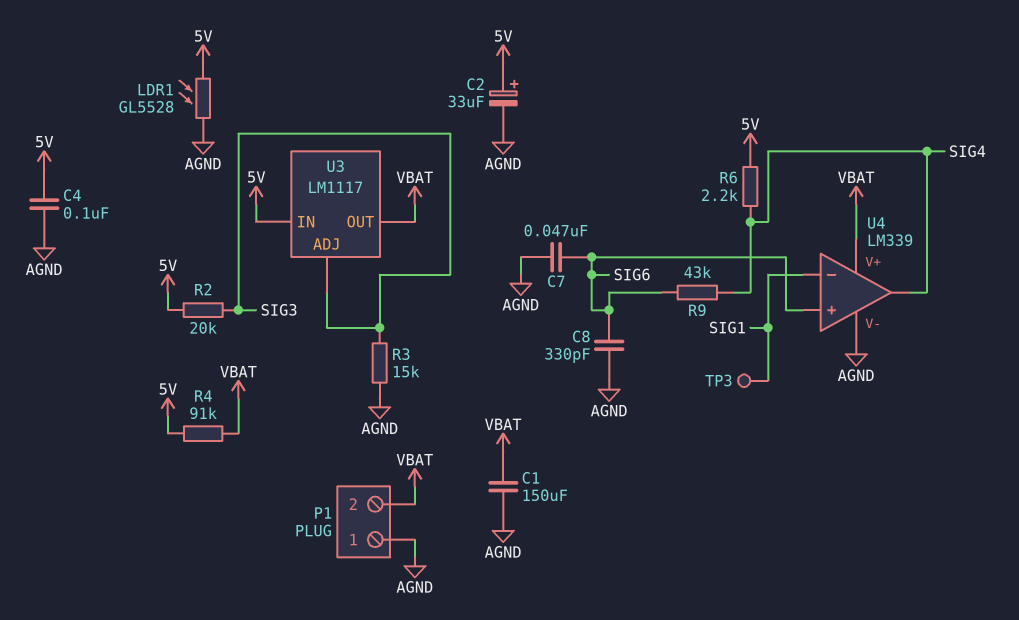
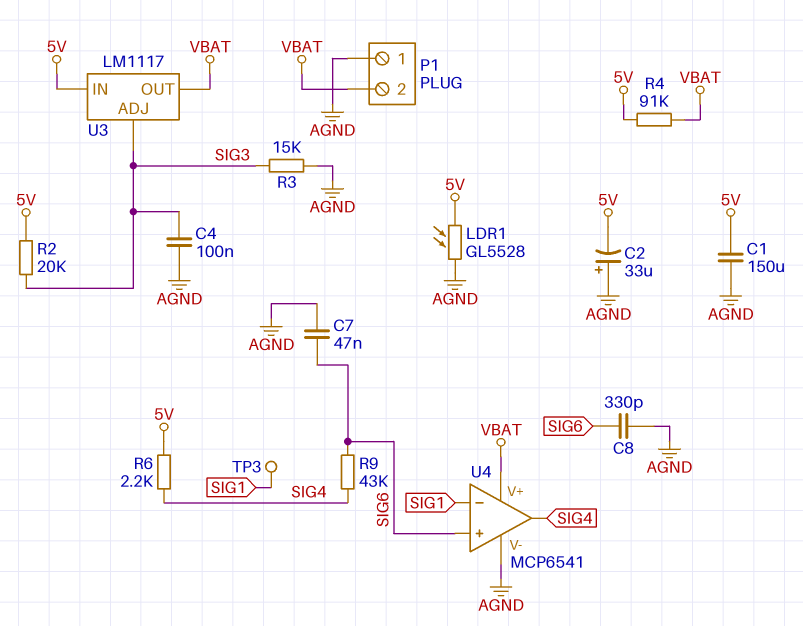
C1: 150uF (AGND, VBAT) -> 150uF (5V, AGND)
C2: 33uF (plus 5V, minus AGND) -> 33uF (plus AGND, minus 5V)
C4: 100nF (5V, AGND) -> 100nF (AGND, SIG3)
U4: LM339 -> MCP6541

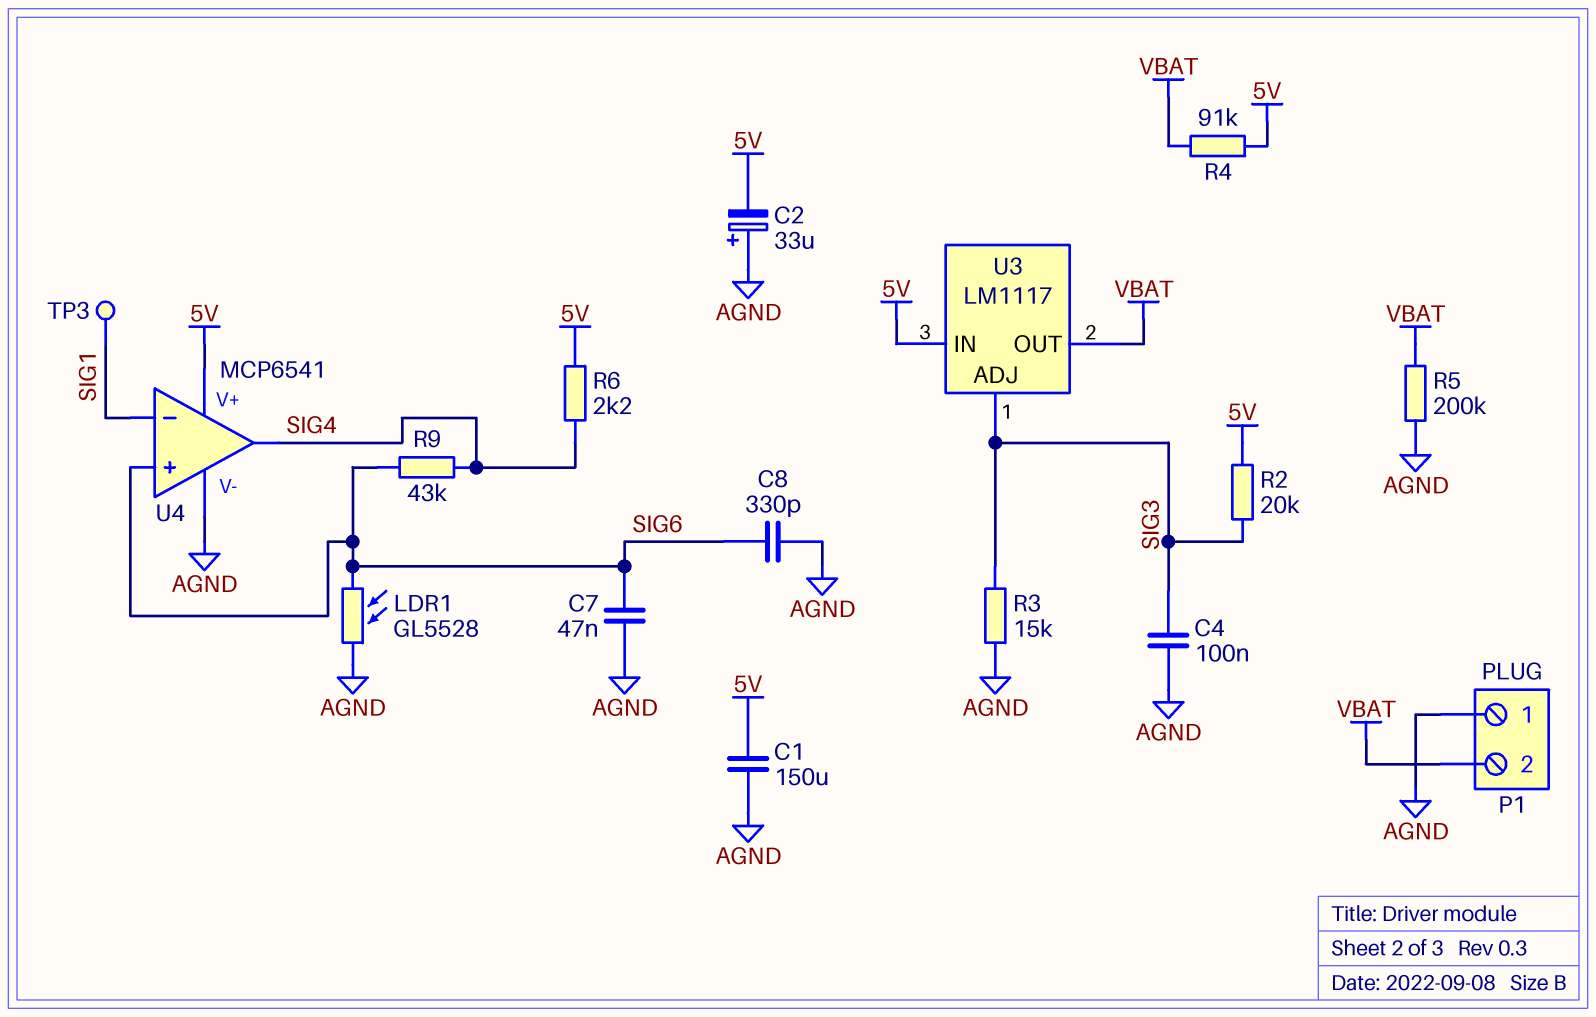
LDR1: GL5528 (5V, AGND) -> GL5528 (AGND, SIG6)
R5: none -> 200k (AGND, VBAT)
U4 pin V+: VBAT -> 5V

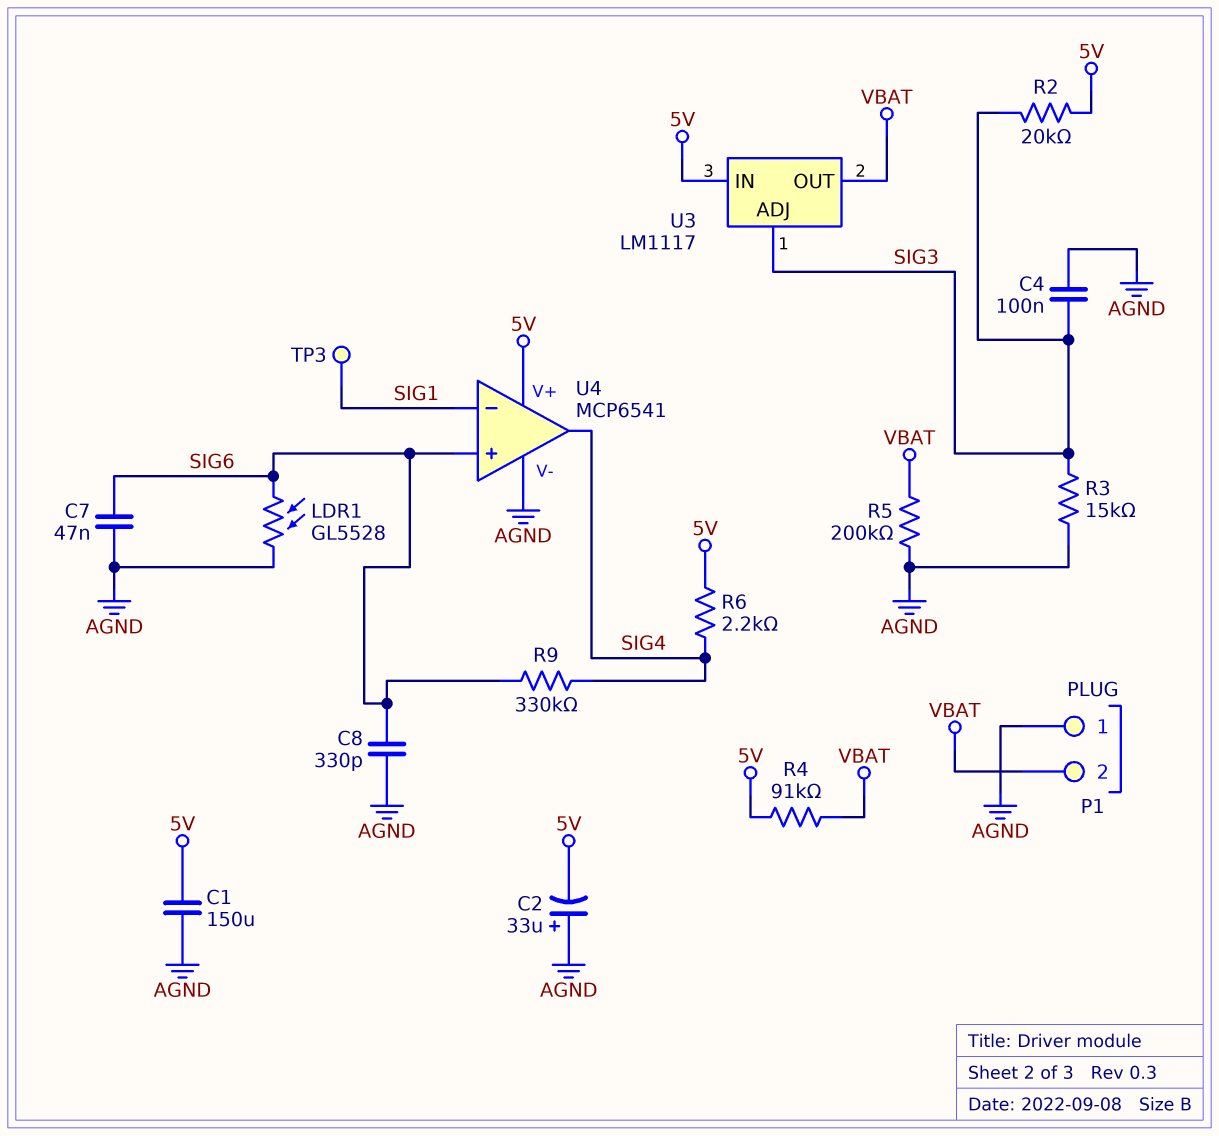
R9: 43k (SIG4, SIG6) -> 330k (SIG4, SIG6)

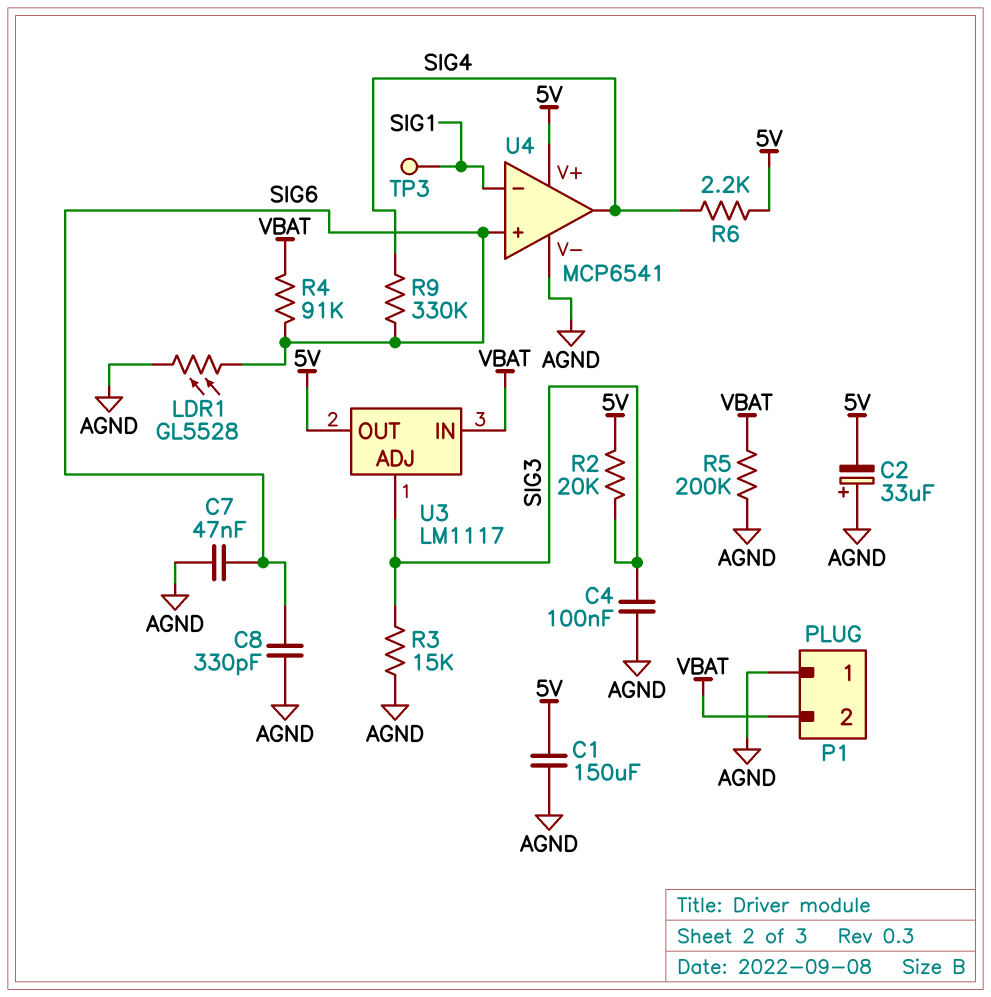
R4: 91k (5V, VBAT) -> 91k (SIG6, VBAT)
U3 pin IN: 5V -> VBAT
U3 pin OUT: VBAT -> 5V

